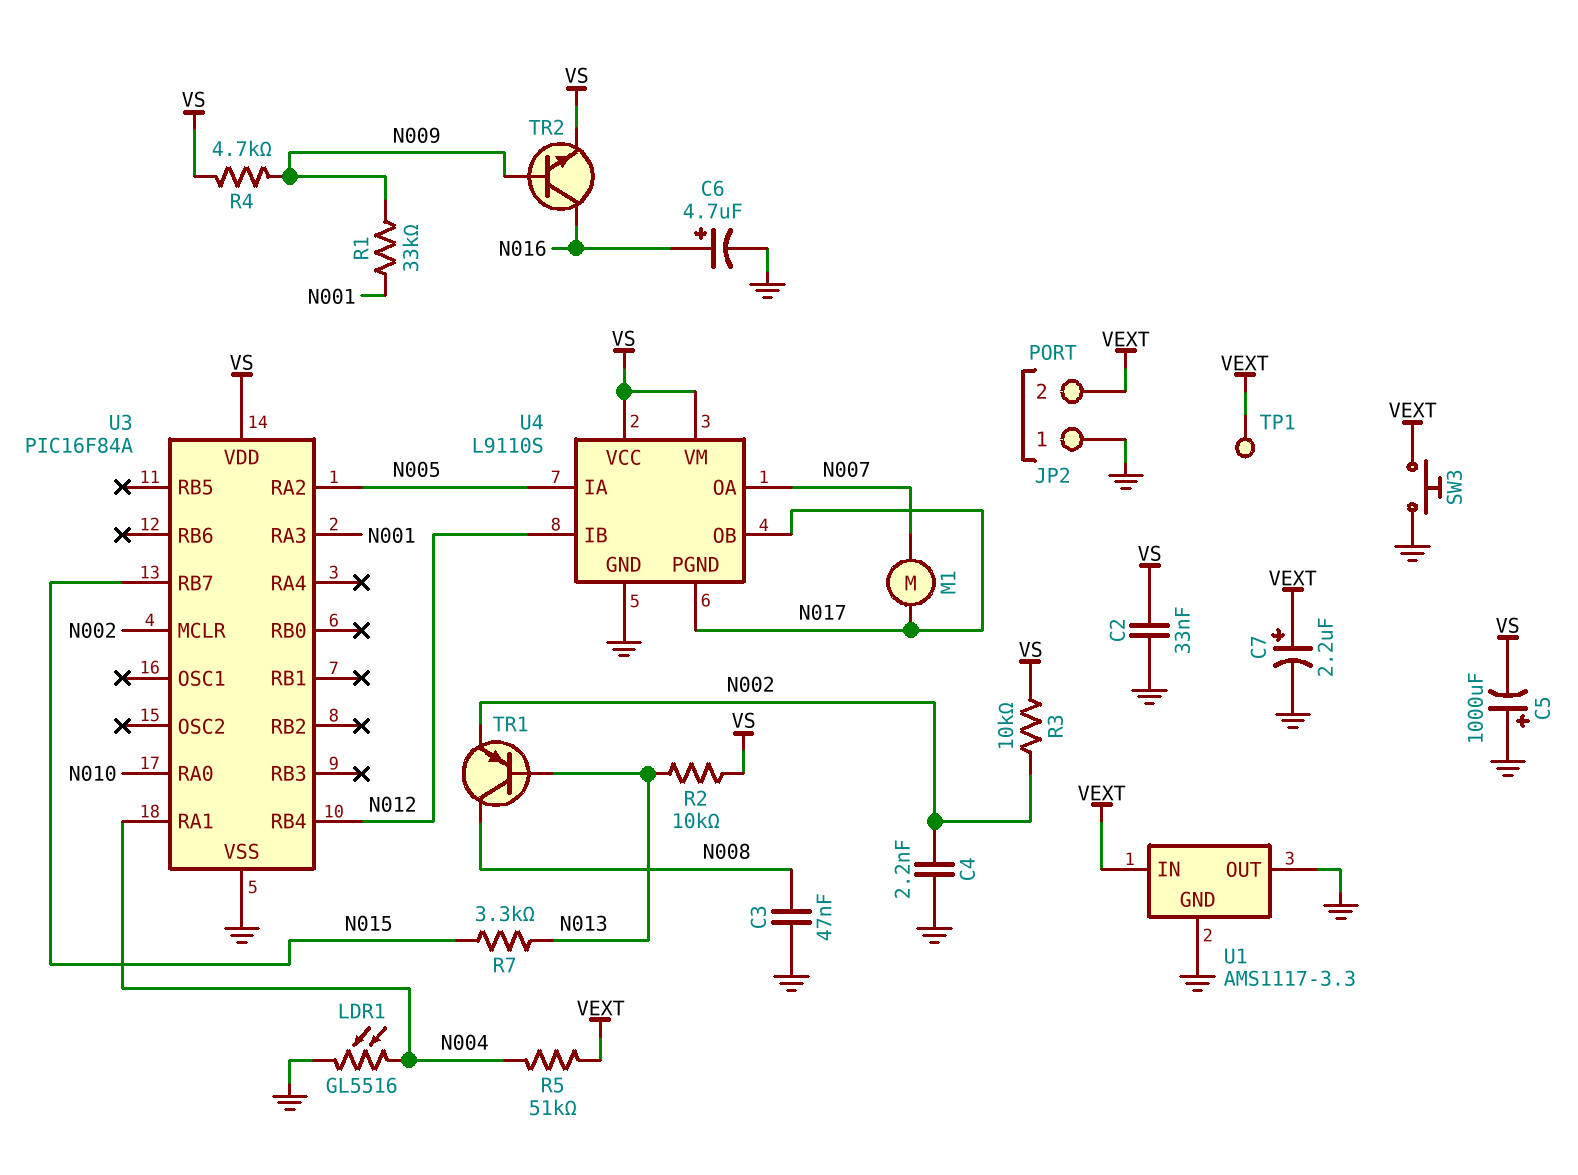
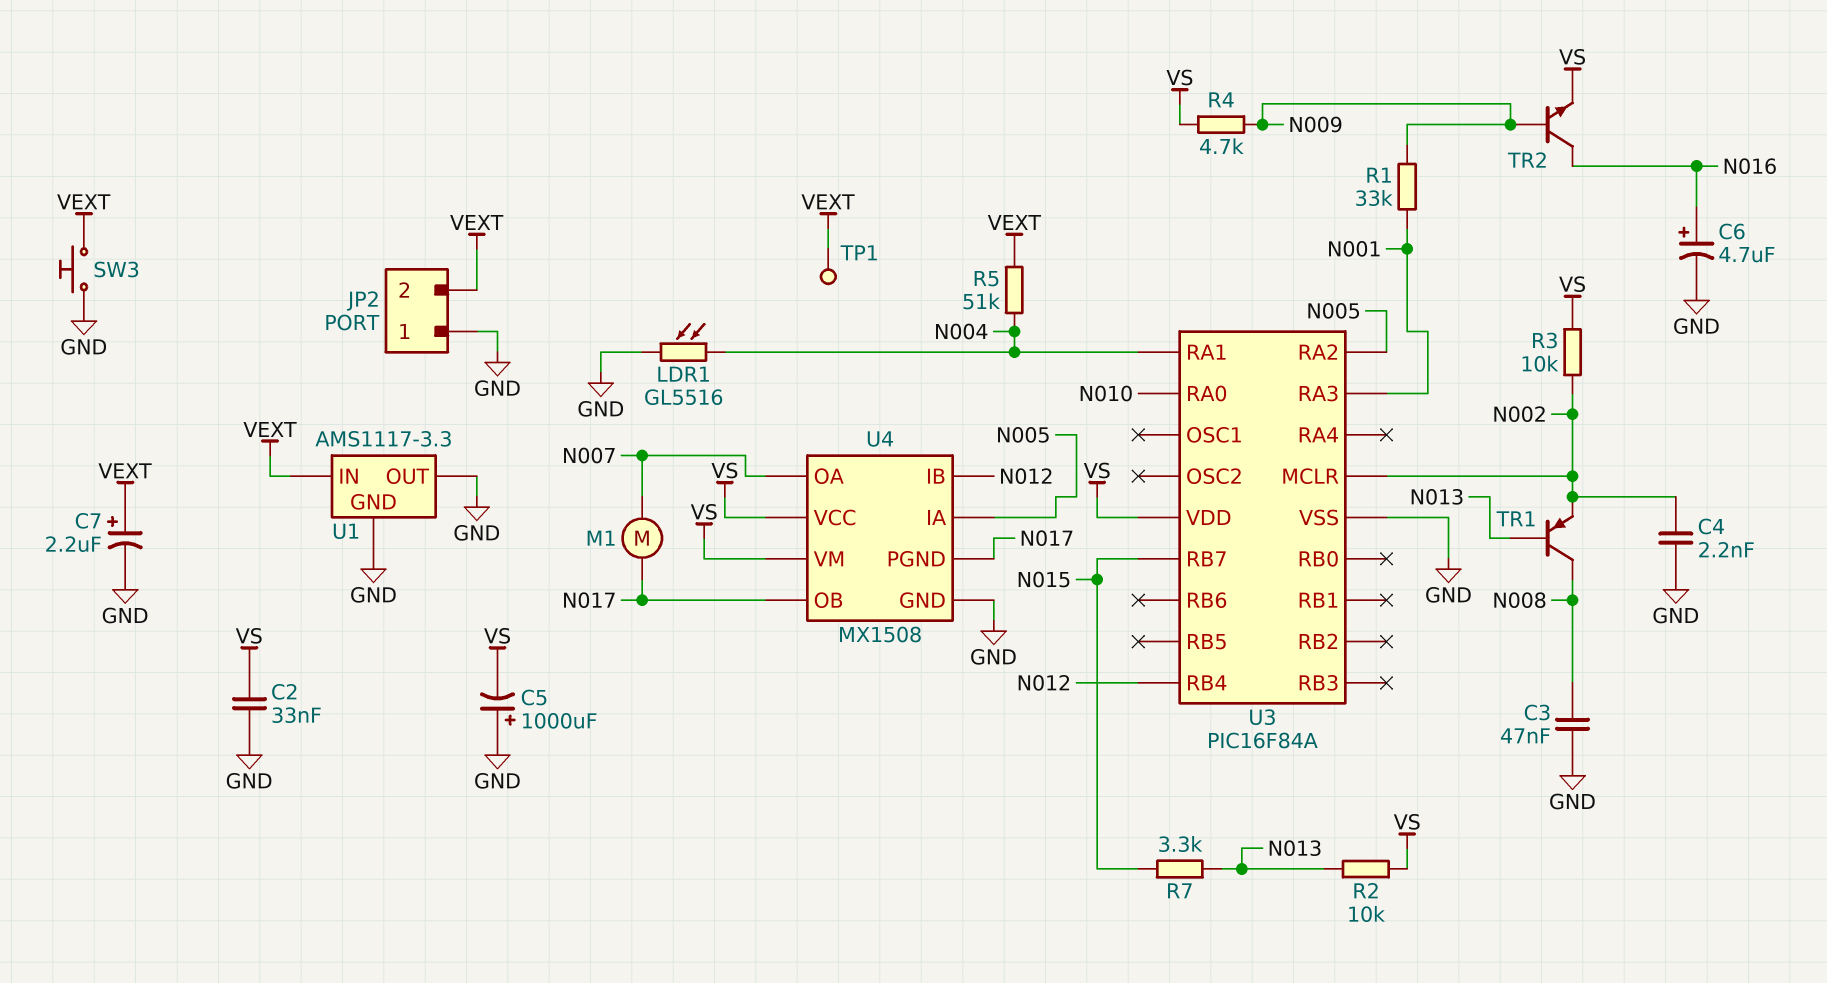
U4: L9110S -> MX1508

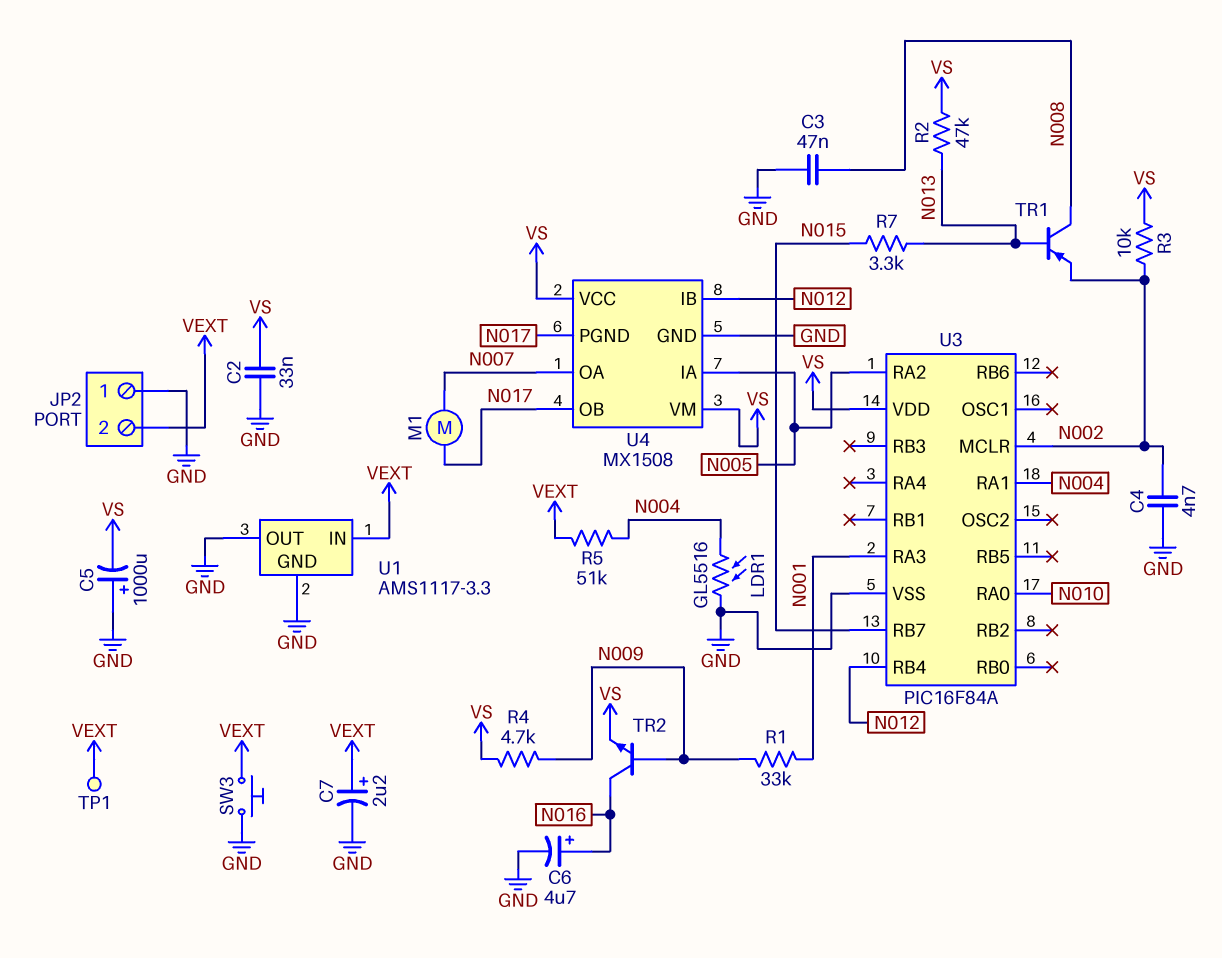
C4: 2.2nF (GND, N002) -> 4.7nF (GND, N002)
R2: 10k (N013, VS) -> 47k (N013, VS)

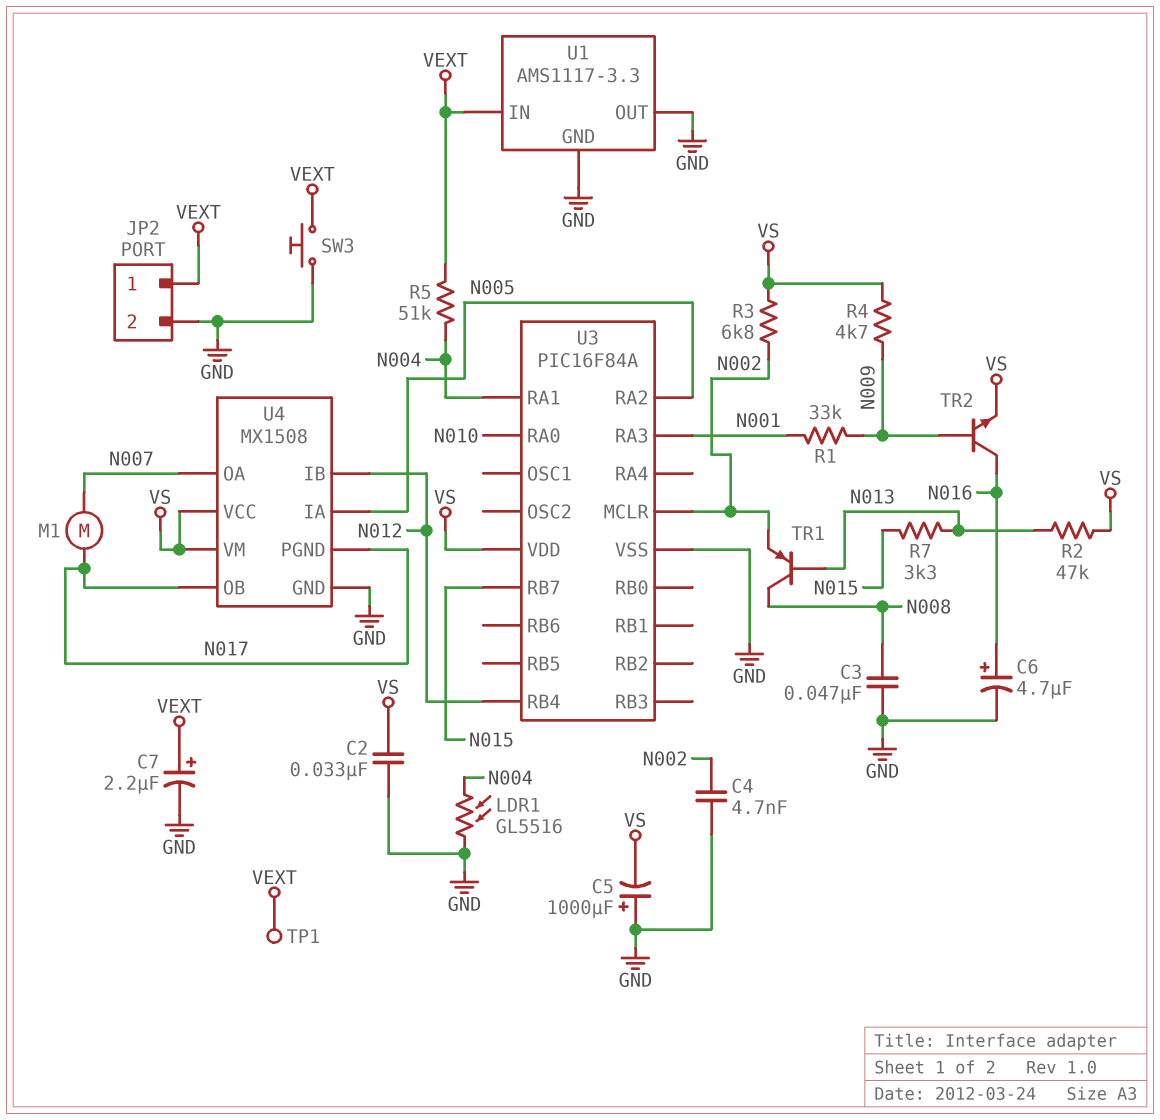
JP2 pin 1: GND -> VEXT
JP2 pin 2: VEXT -> GND
R3: 10k (N002, VS) -> 6.8k (N002, VS)

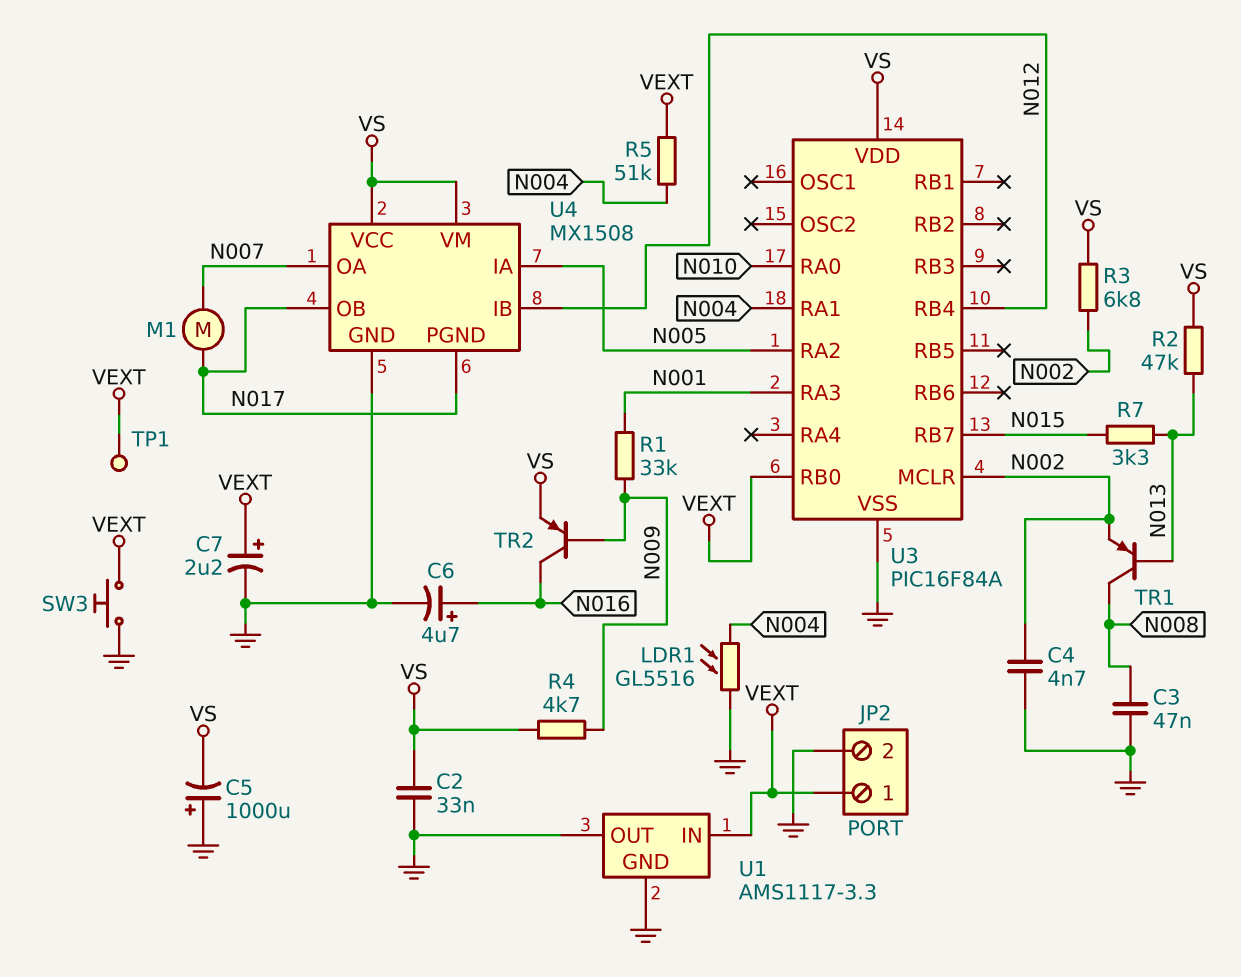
TR2: NPN (B N009, C N016, E VS) -> PNP (B N009, C N016, E VS)
U3 pin RB0: none -> VEXT

